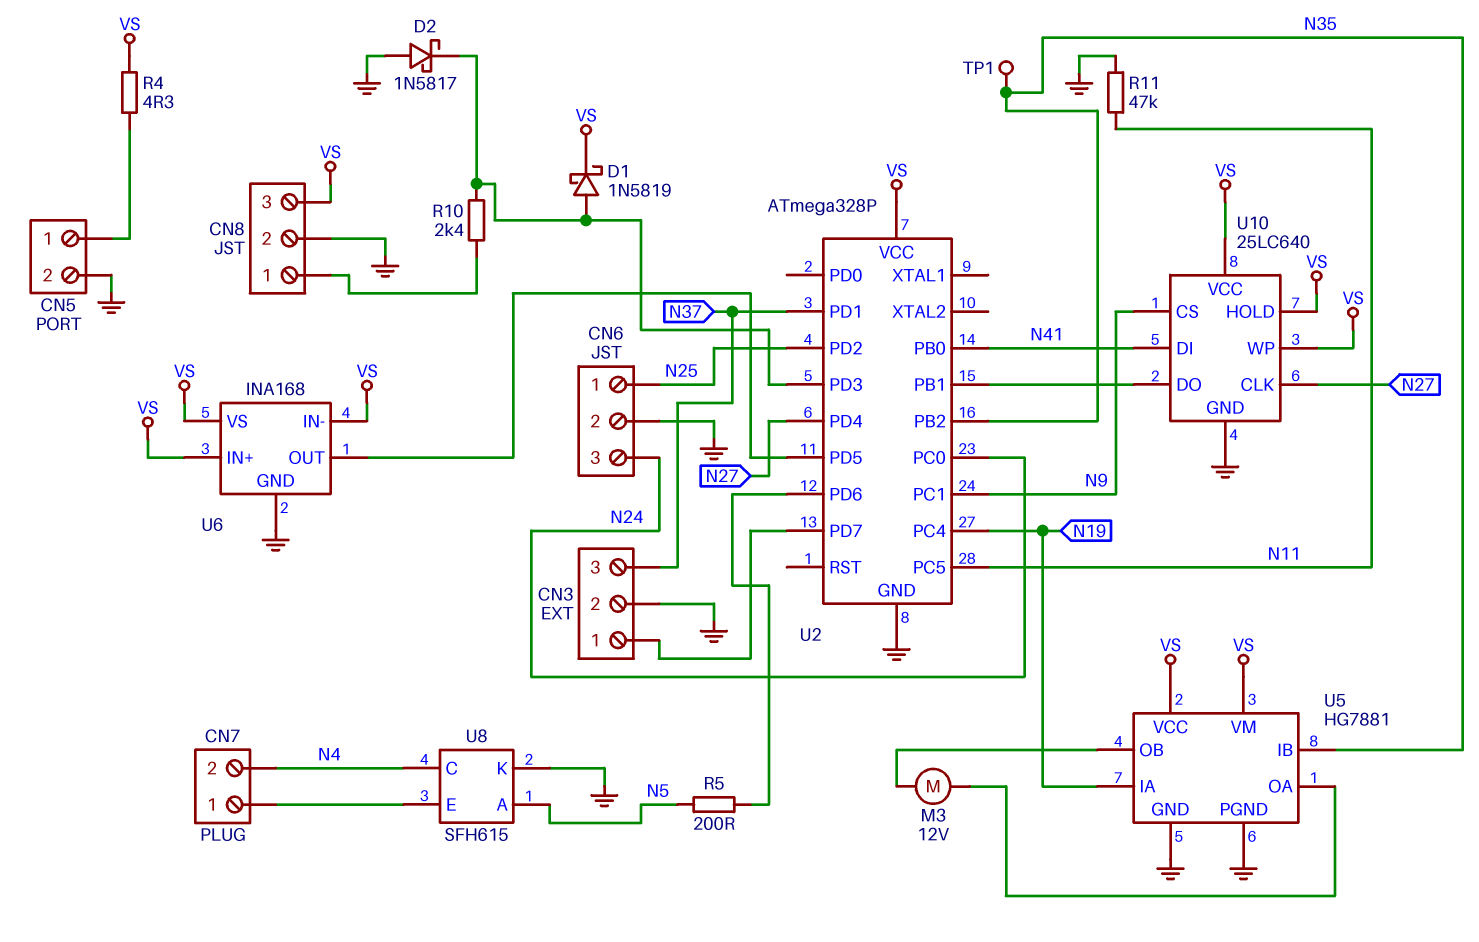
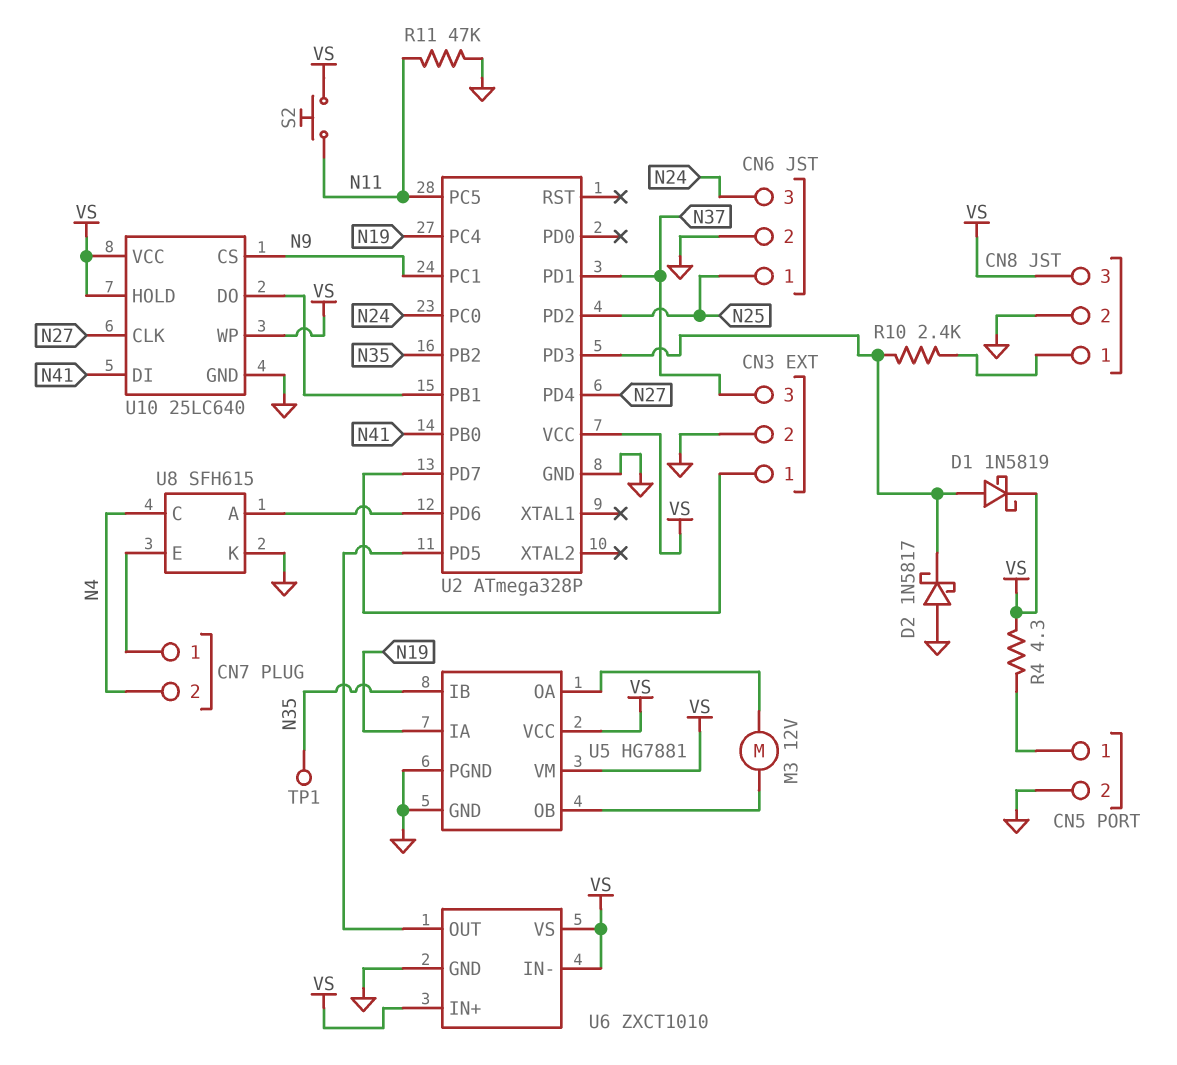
R5: 200 (N5, U2/PD6) -> none
S2: none -> button (N11, VS)
U6: INA168 -> ZXCT1010
U8 pin A: N5 -> U2/PD6

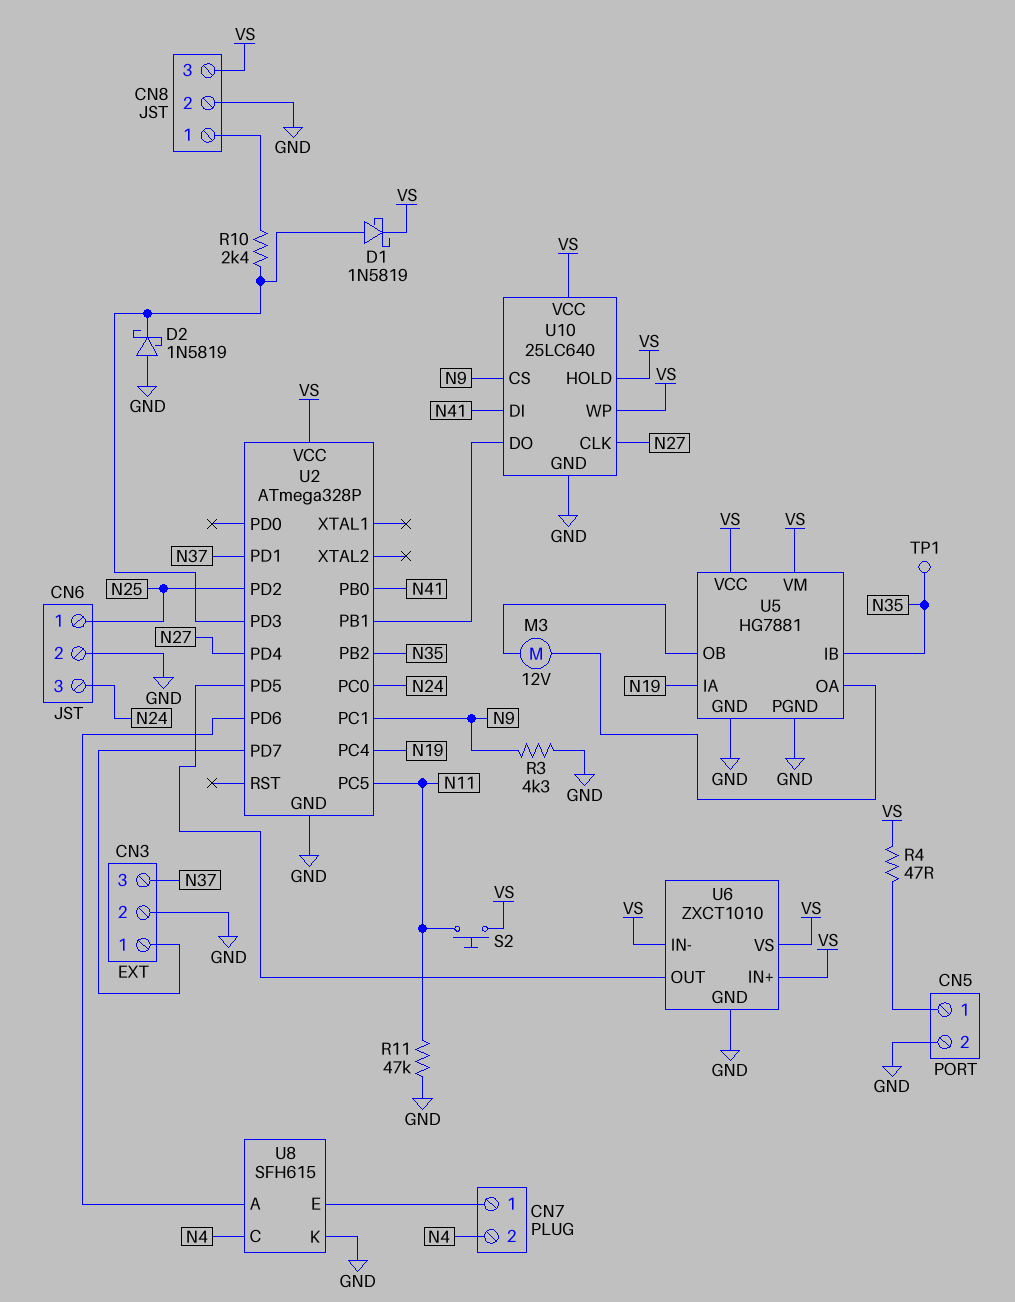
D2: schottky 1N5817 (A GND, K U2/PD3) -> schottky 1N5819 (A GND, K U2/PD3)
R3: none -> 4.3k (GND, N9)
R4: 4.3 (CN5/1, VS) -> 47 (CN5/1, VS)

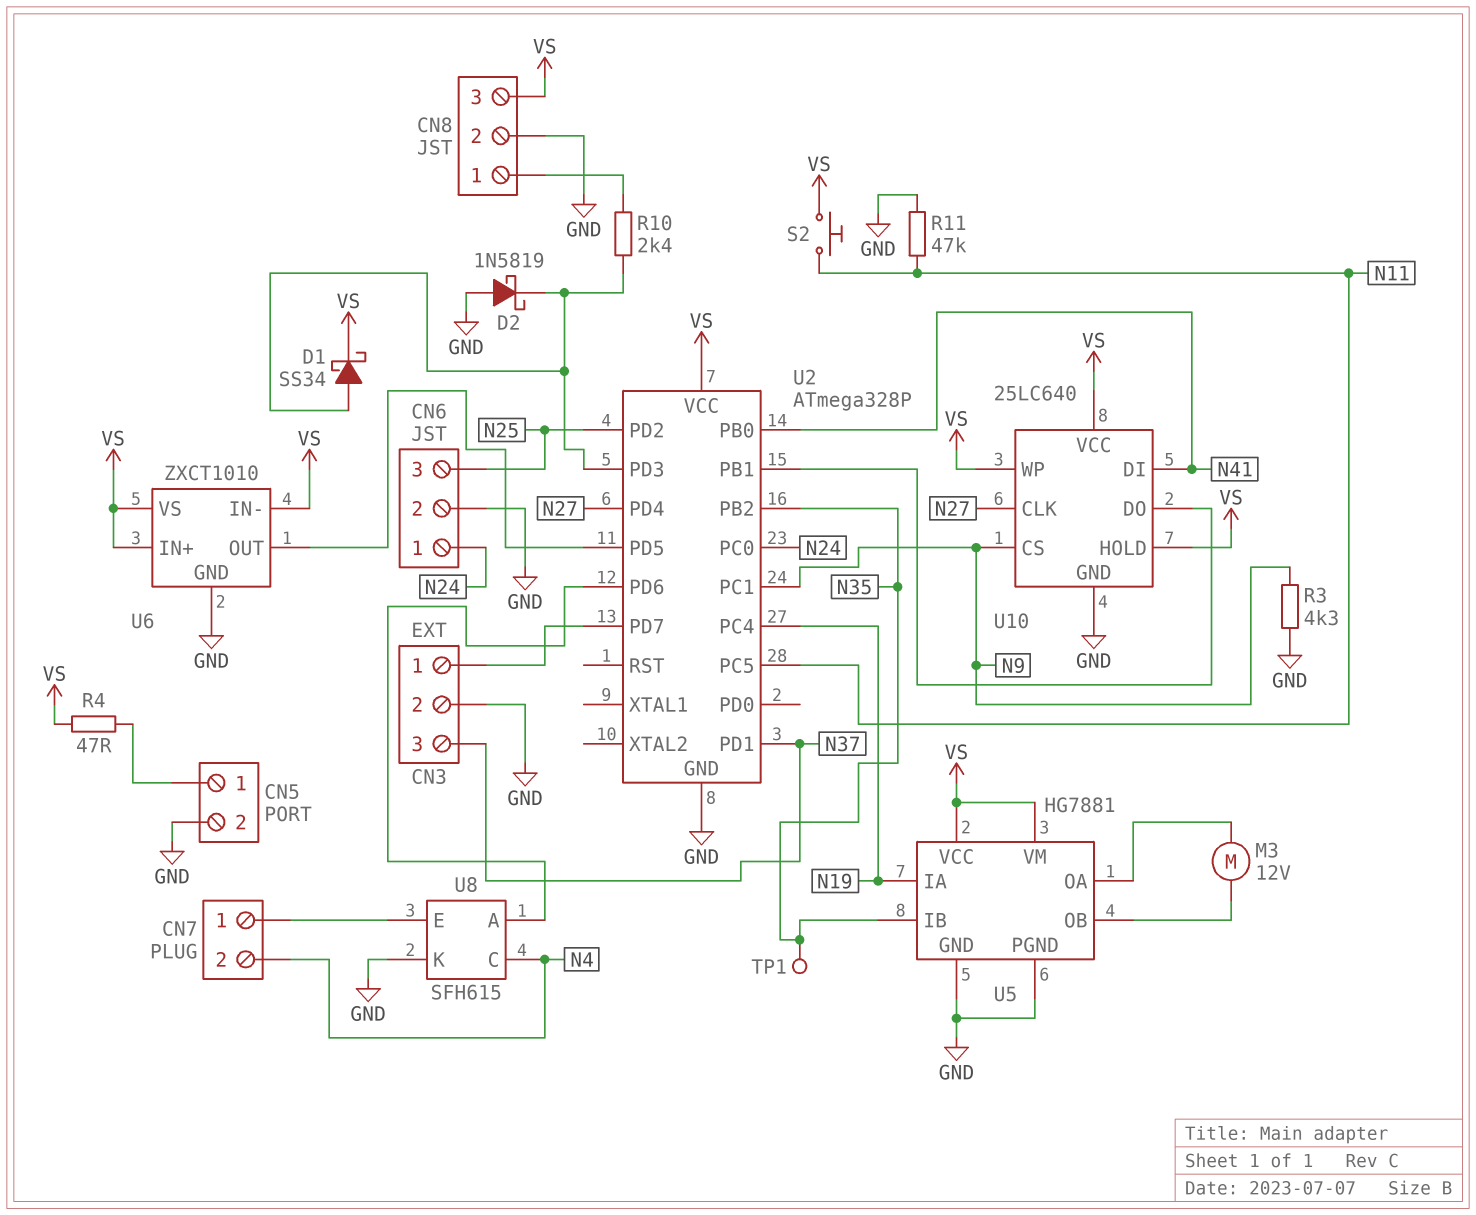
CN6 pin 1: N25 -> N24
CN6 pin 3: N24 -> N25
D1: schottky 1N5819 (A U2/PD3, K VS) -> schottky SS34 (A U2/PD3, K VS)

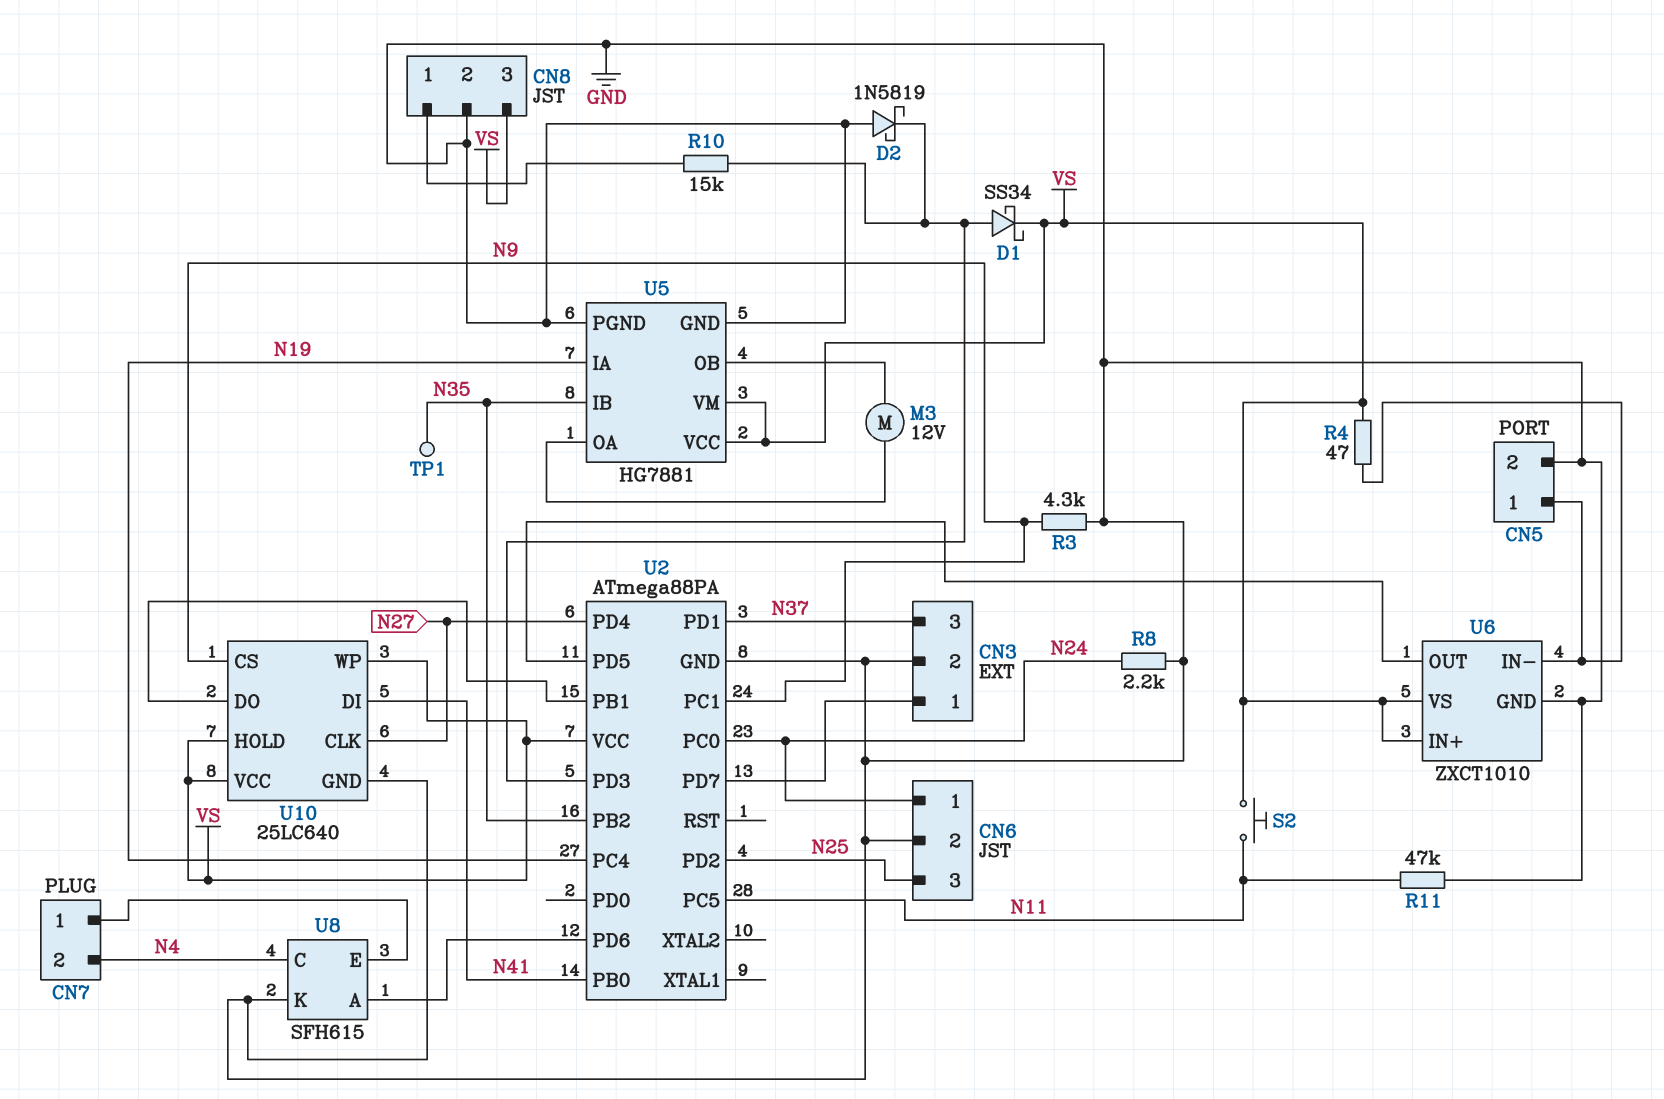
R8: none -> 2.2k (GND, N24)
R10: 2.4k (CN8/1, U2/PD3) -> 15k (CN8/1, U2/PD3)
U2: ATmega328P -> ATmega88PA
U6 pin IN-: VS -> CN5/1

